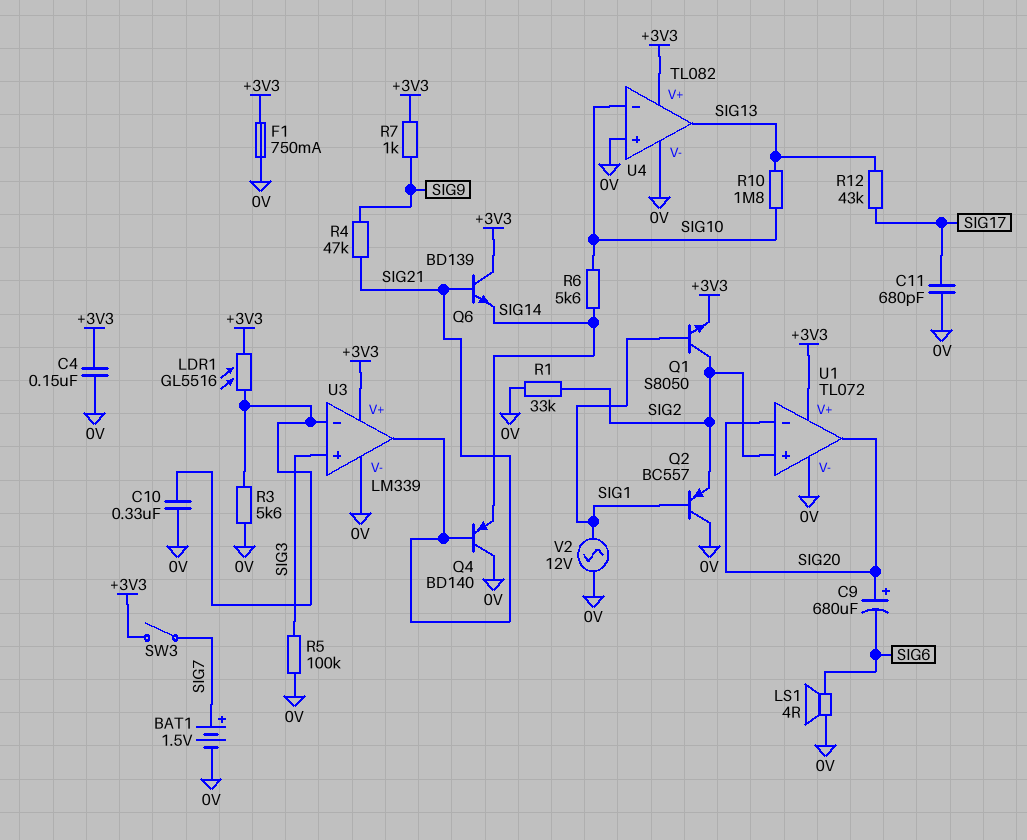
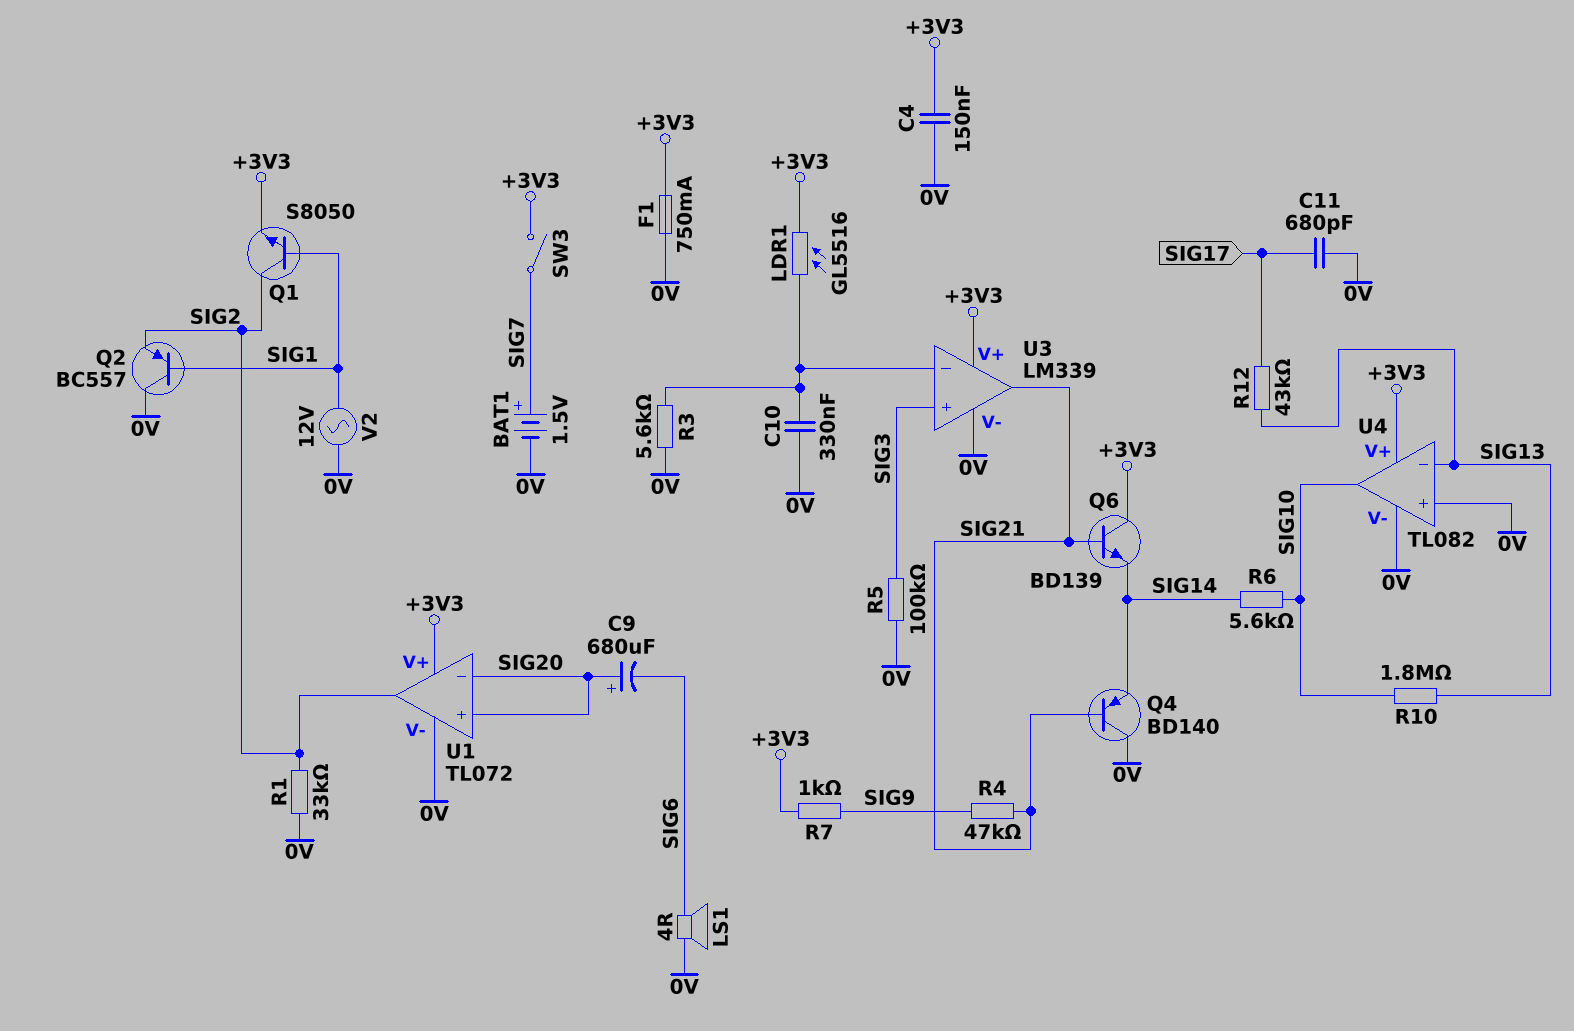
U1 pin in+: SIG2 -> SIG20
U1 pin out: SIG20 -> SIG2
U4 pin in-: SIG10 -> SIG13
U4 pin out: SIG13 -> SIG10

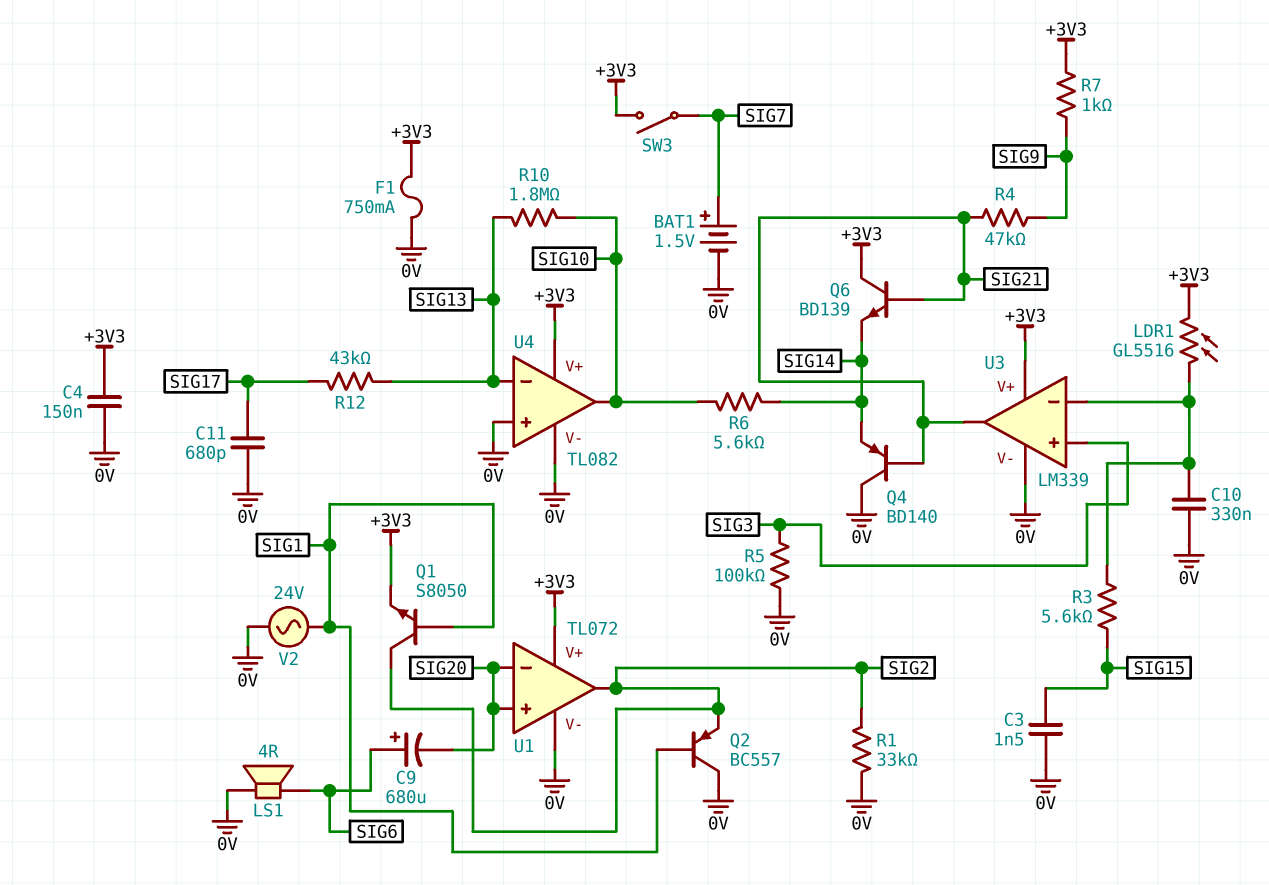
C3: none -> 1.5nF (0V, SIG15)
C9: 680uF (plus SIG20, minus SIG6) -> 680uF (plus SIG6, minus SIG20)
R3: 5.6k (0V, U3/in-) -> 5.6k (SIG15, U3/in-)
V2: AC 12V (0V, SIG1) -> AC 24V (0V, SIG1)

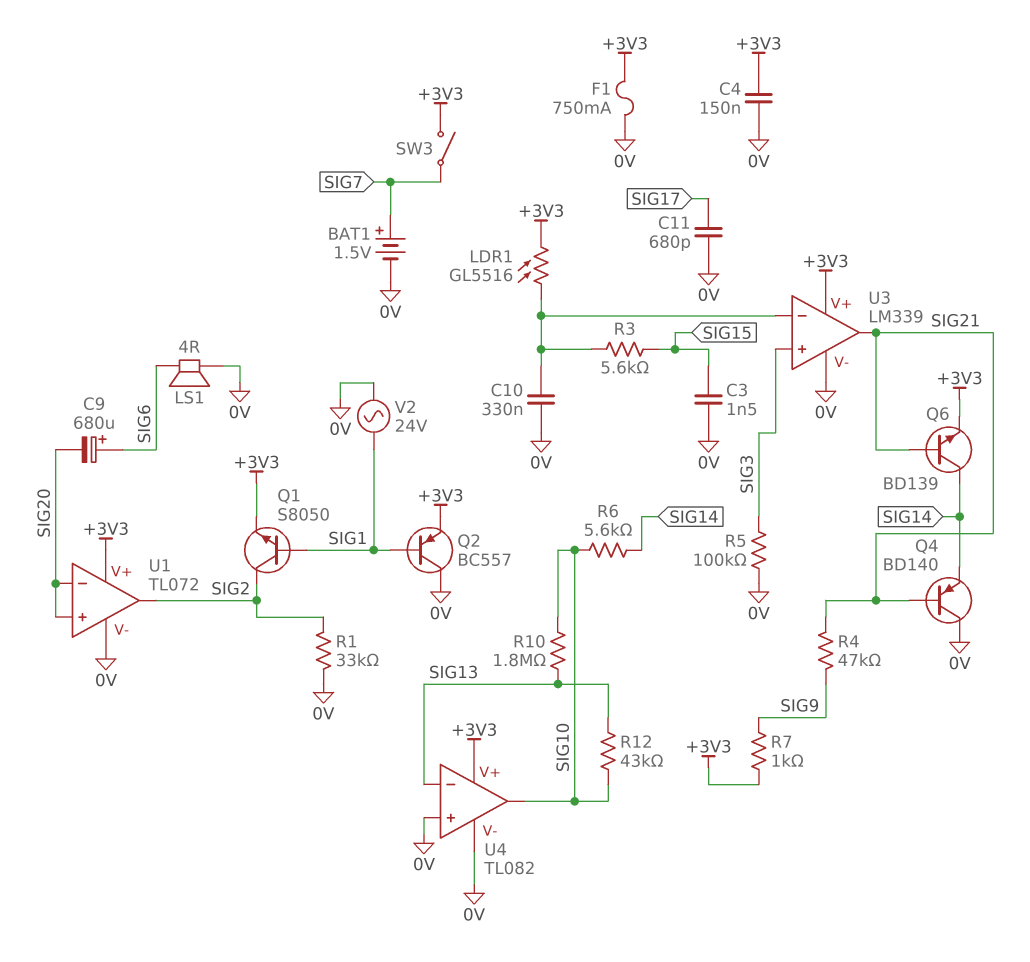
Q2: PNP BC557 (B SIG1, C 0V, E SIG2) -> PNP BC557 (B SIG1, C 0V, E +3V3)
Q6: NPN BD139 (B SIG21, C +3V3, E SIG14) -> NPN BD139 (B SIG21, C SIG14, E +3V3)
R12: 43k (SIG13, SIG17) -> 43k (SIG10, SIG13)

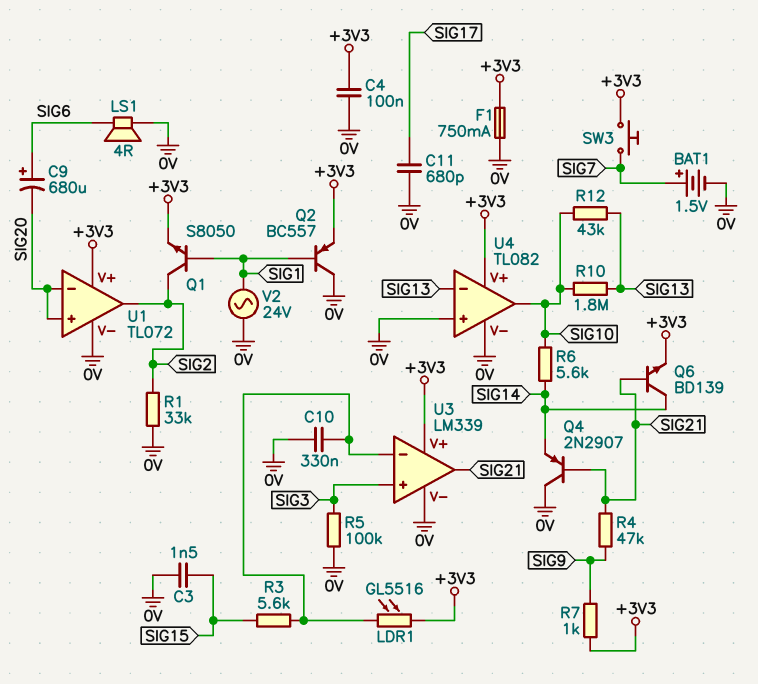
C4: 150nF (+3V3, 0V) -> 100nF (+3V3, 0V)
Q4: PNP BD140 (B SIG21, C 0V, E SIG14) -> PNP 2N2907 (B SIG21, C 0V, E SIG14)
SW3: switch (+3V3, SIG7) -> button (+3V3, SIG7)

